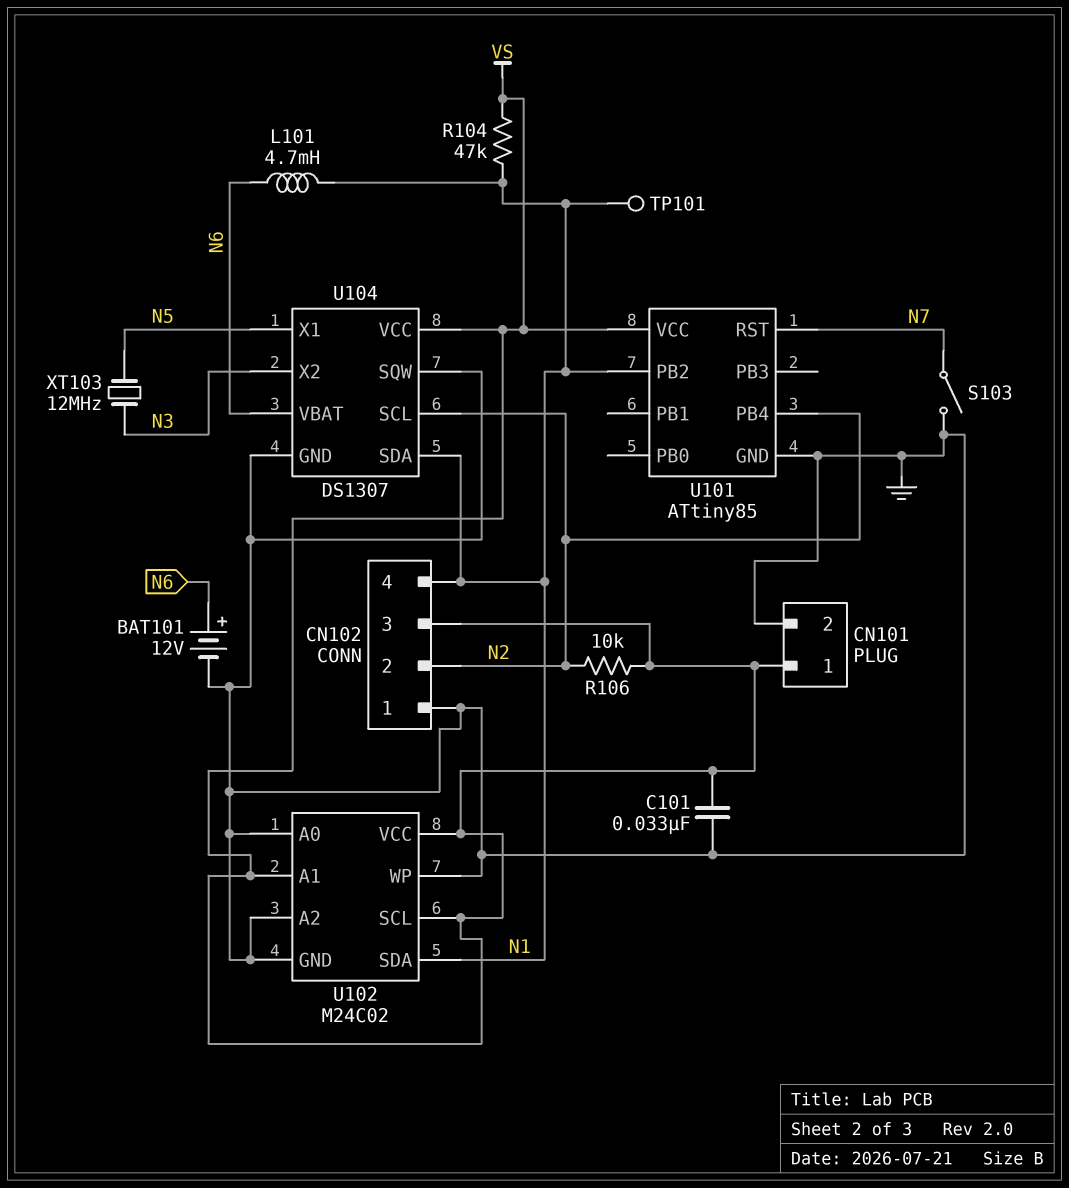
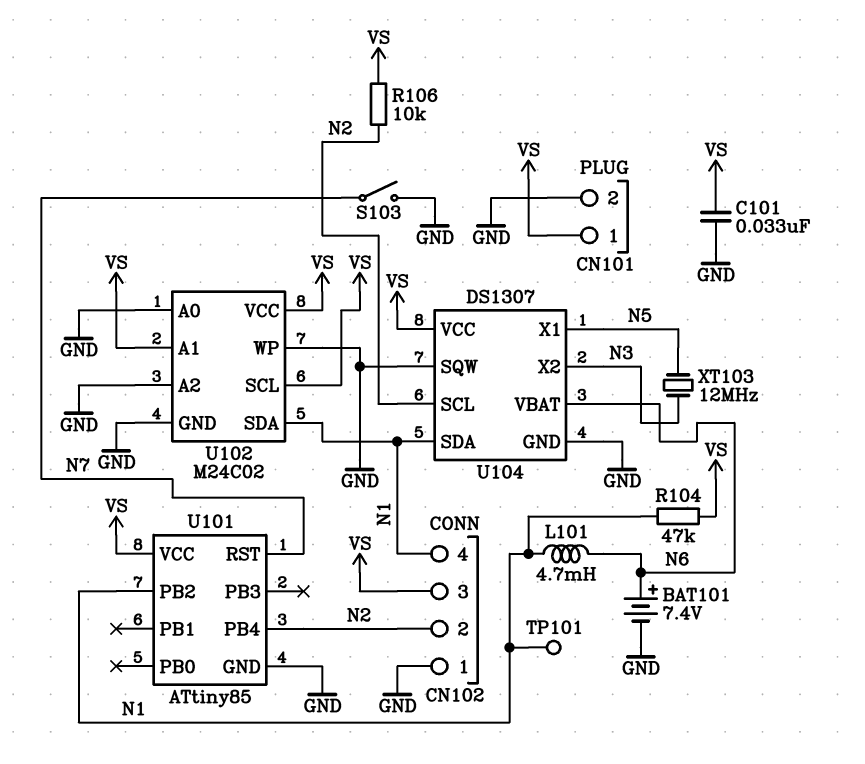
BAT101: 12V (plus N6, minus GND) -> 7.4V (plus N6, minus GND)

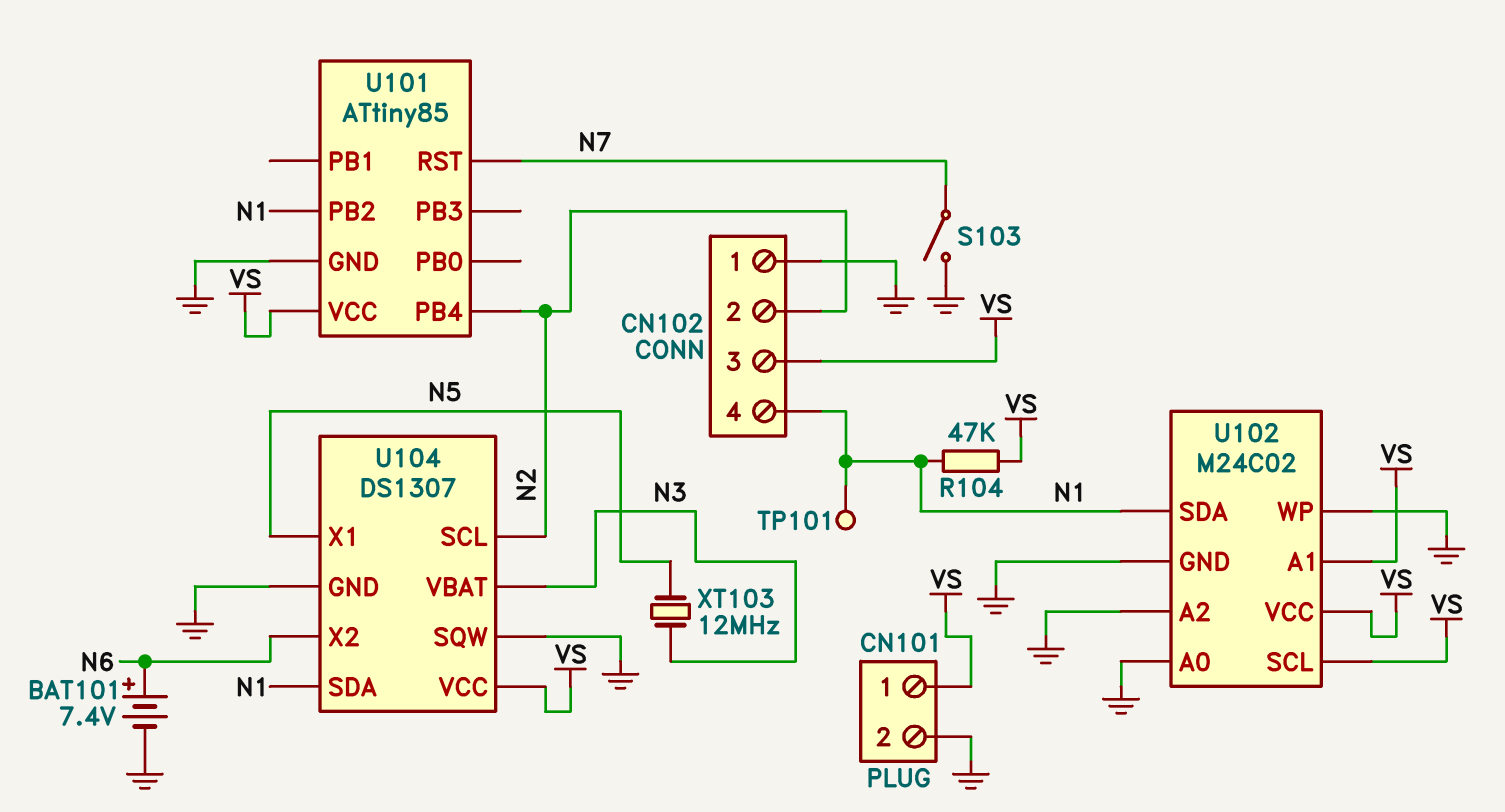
C101: 33nF (GND, VS) -> none
L101: 4.7mH (N1, N6) -> none
R106: 10k (N2, VS) -> none
U104 pin VBAT: N6 -> N3
U104 pin X2: N3 -> N6

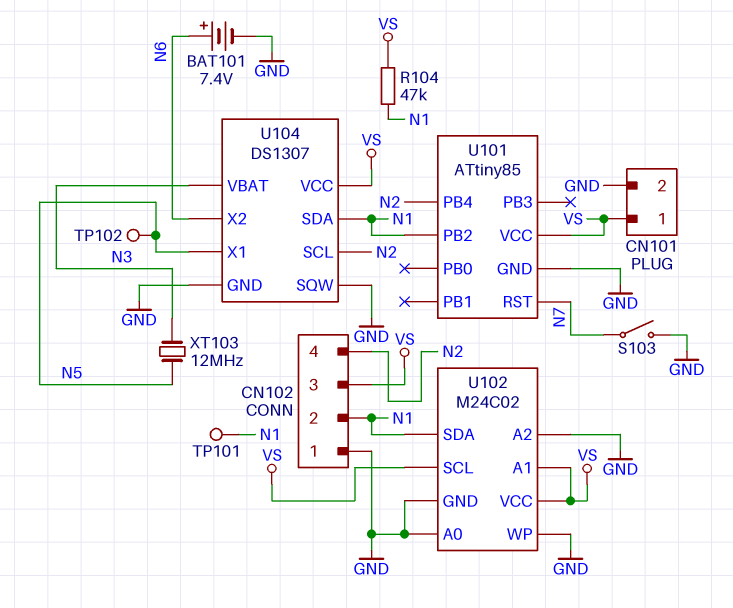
CN102 pin 2: N2 -> N1
CN102 pin 4: N1 -> N2
TP102: none -> test point (N5)

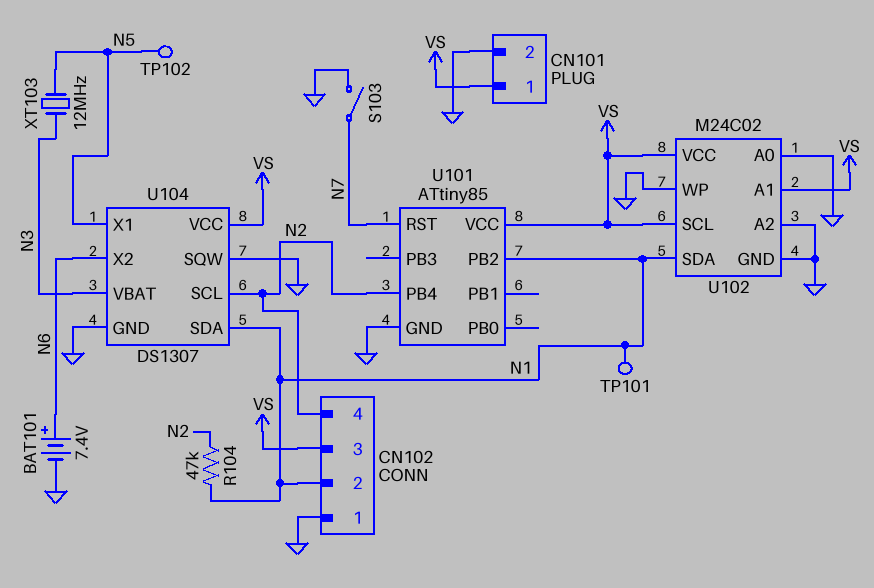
R104: 47k (N1, VS) -> 47k (N1, N2)

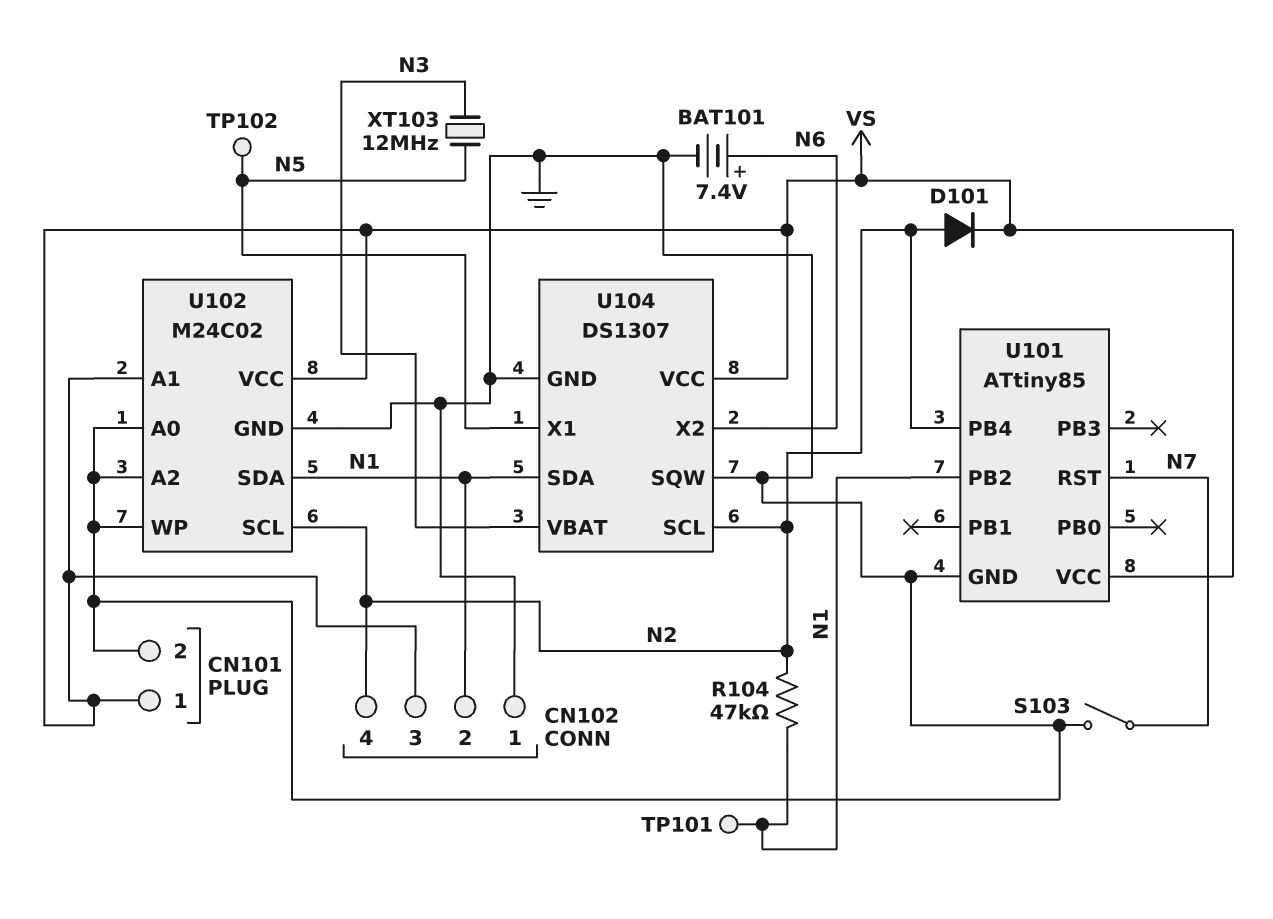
D101: none -> diode (A N2, K VS)
U102 pin SCL: VS -> N2

